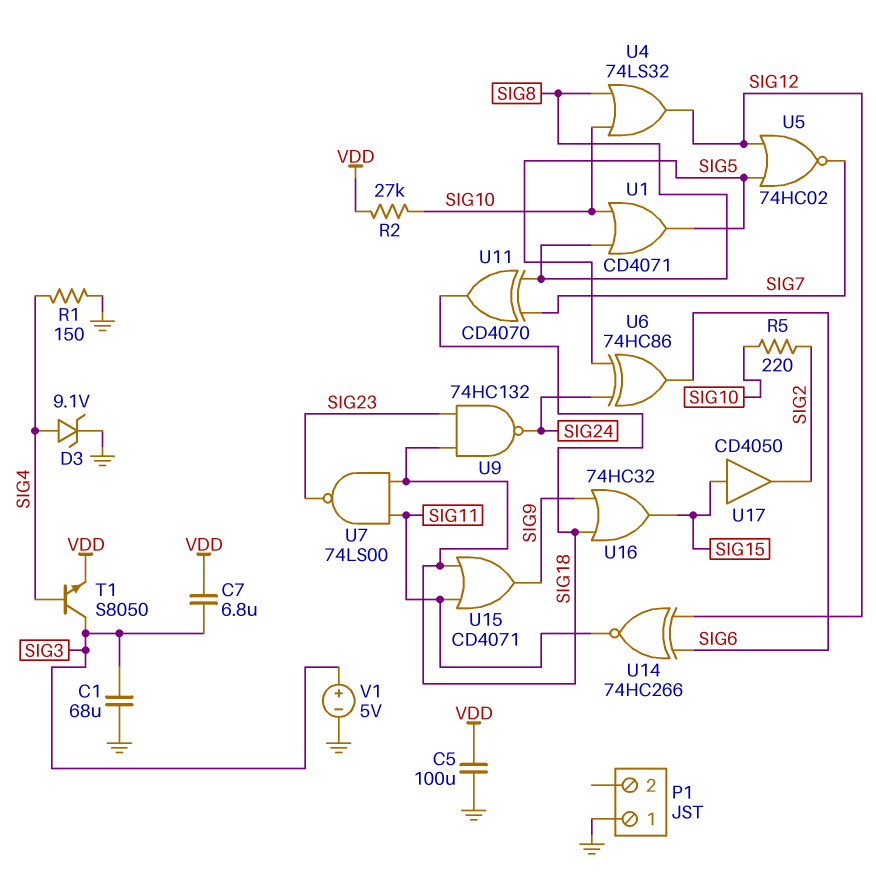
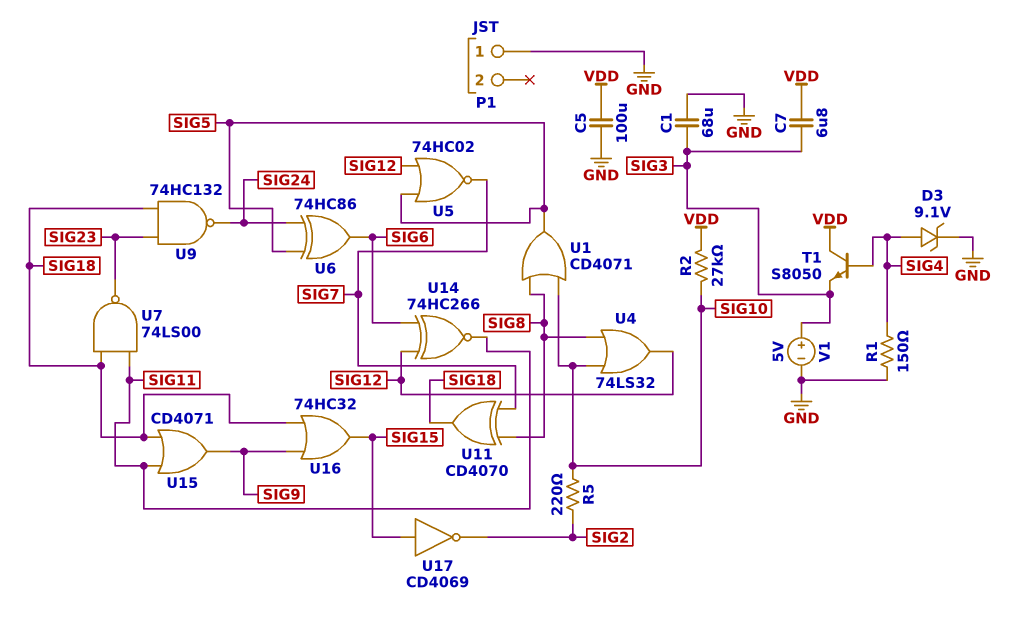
T1: NPN S8050 (B SIG4, C SIG3, E VDD) -> NPN S8050 (B SIG4, C VDD, E SIG3)
U17: buffer CD4050 (in SIG15, out SIG2) -> NOT CD4069 (in SIG15, out SIG2)

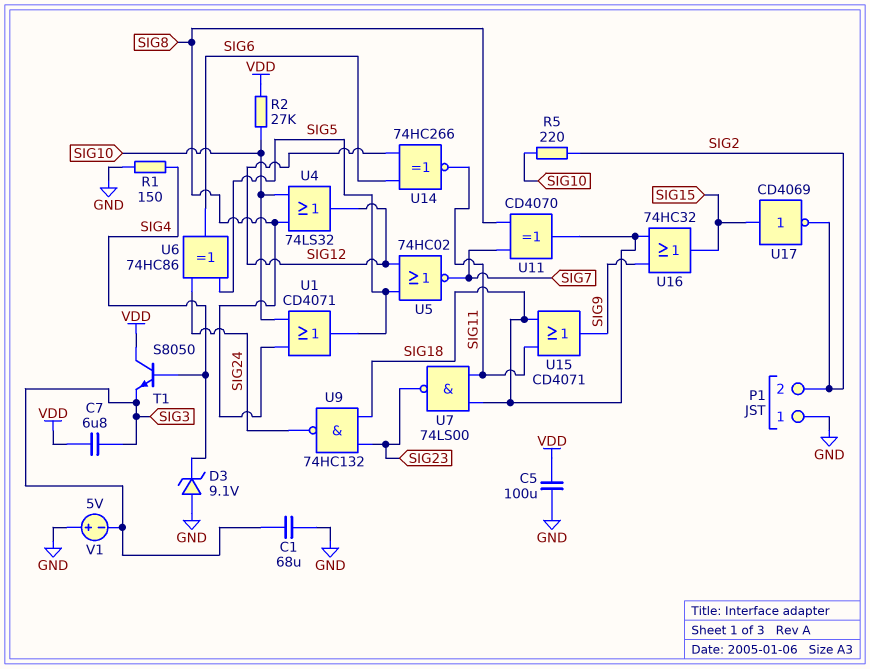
D3: zener 9.1V (A SIG4, K GND) -> zener 9.1V (A GND, K SIG4)
P1 pin 2: none -> SIG2
V1: 5V (plus SIG3, minus GND) -> 5V (plus GND, minus SIG3)

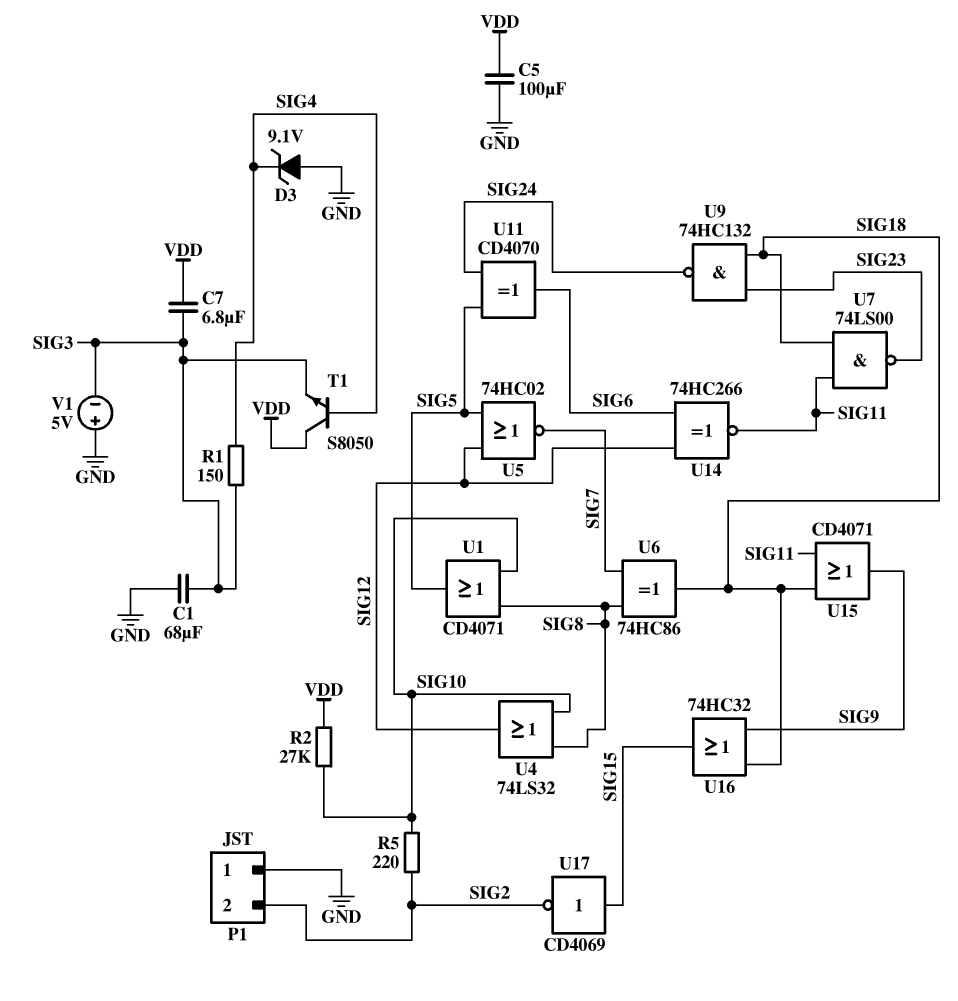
R1: 150 (GND, SIG4) -> 150 (SIG3, SIG4)
U6: XOR 74HC86 (in SIG5, in SIG24, out SIG6) -> XOR 74HC86 (in SIG7, in SIG8, out SIG18)
U11: XOR CD4070 (in SIG7, in SIG8, out SIG18) -> XOR CD4070 (in SIG5, in SIG24, out SIG6)

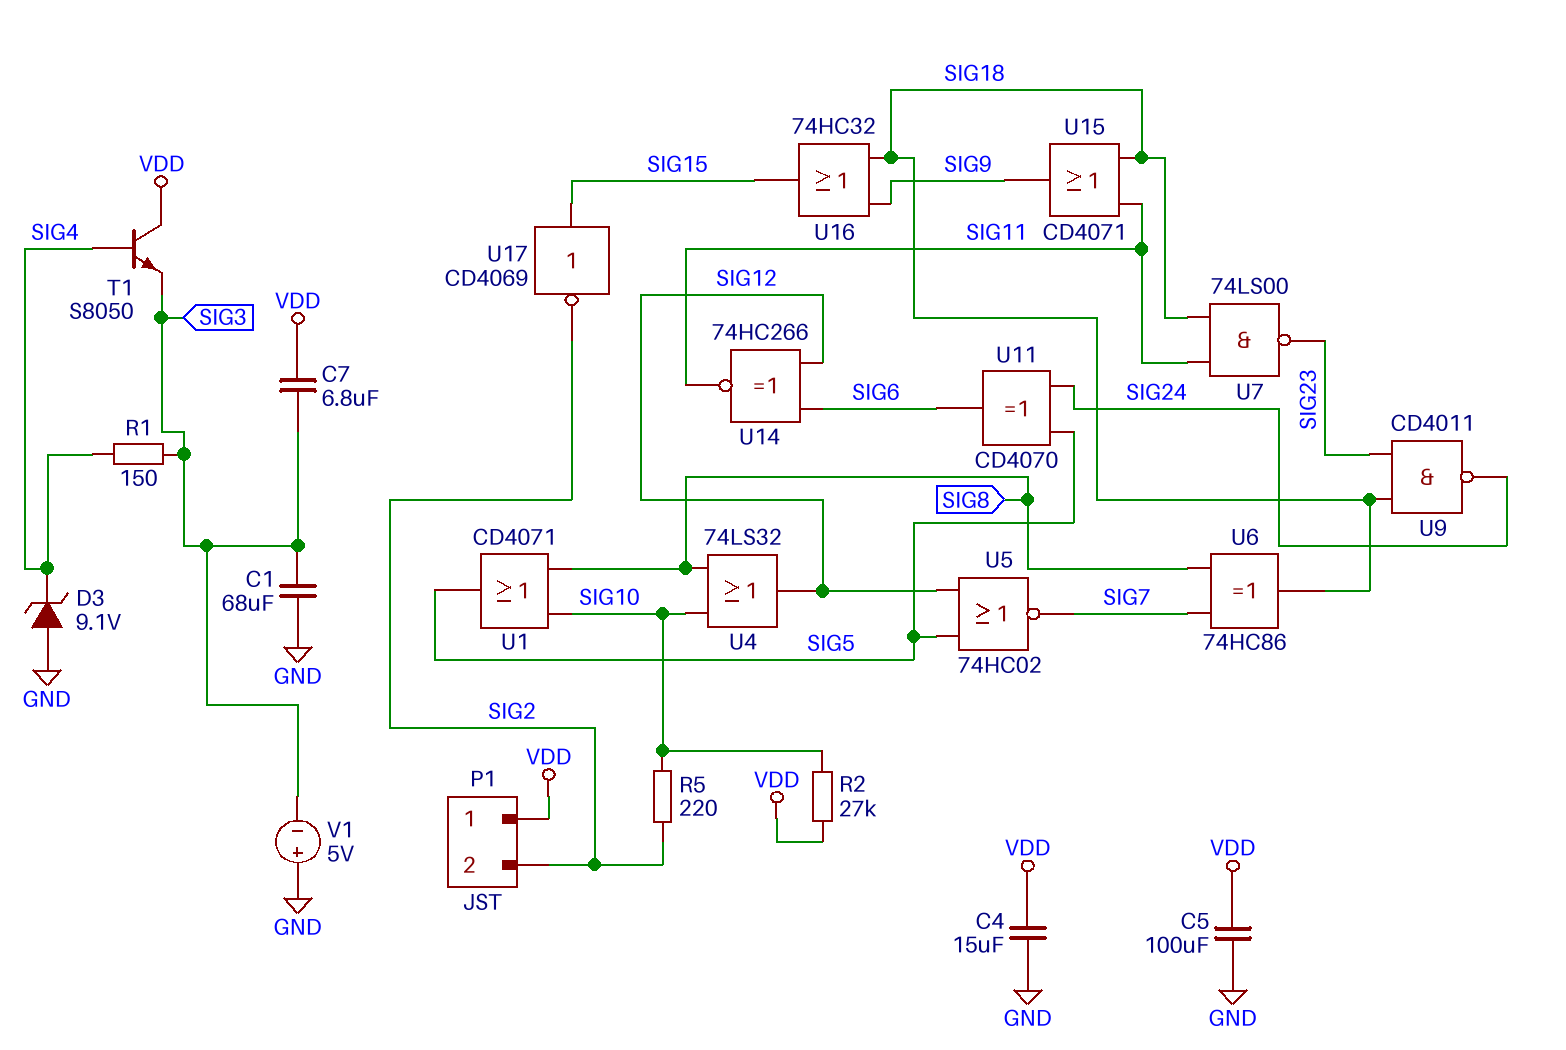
C4: none -> 15uF (GND, VDD)
P1 pin 1: GND -> VDD
U9: NAND 74HC132 (in SIG18, in SIG23, out SIG24) -> NAND CD4011 (in SIG18, in SIG23, out SIG24)

